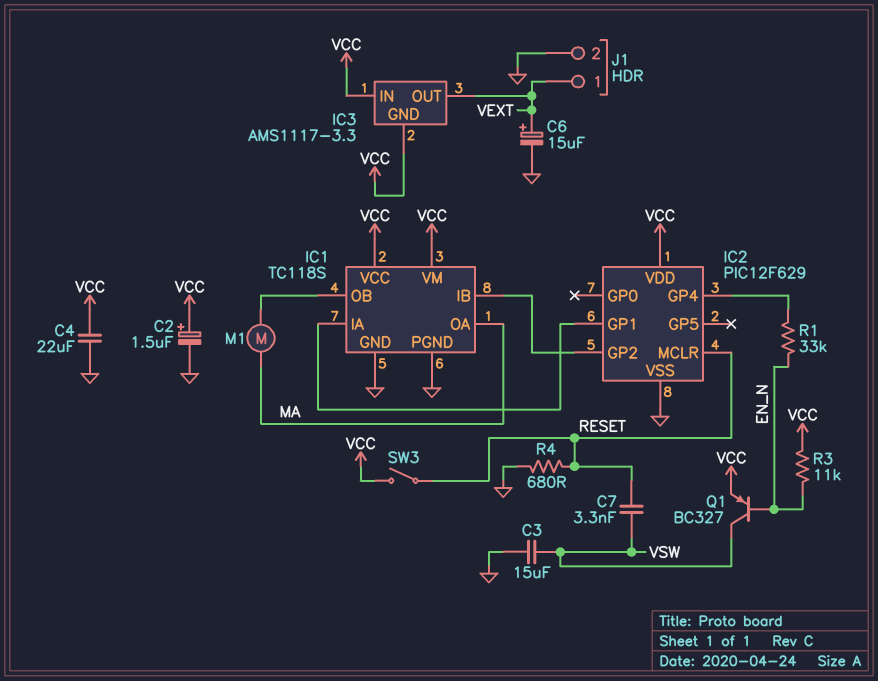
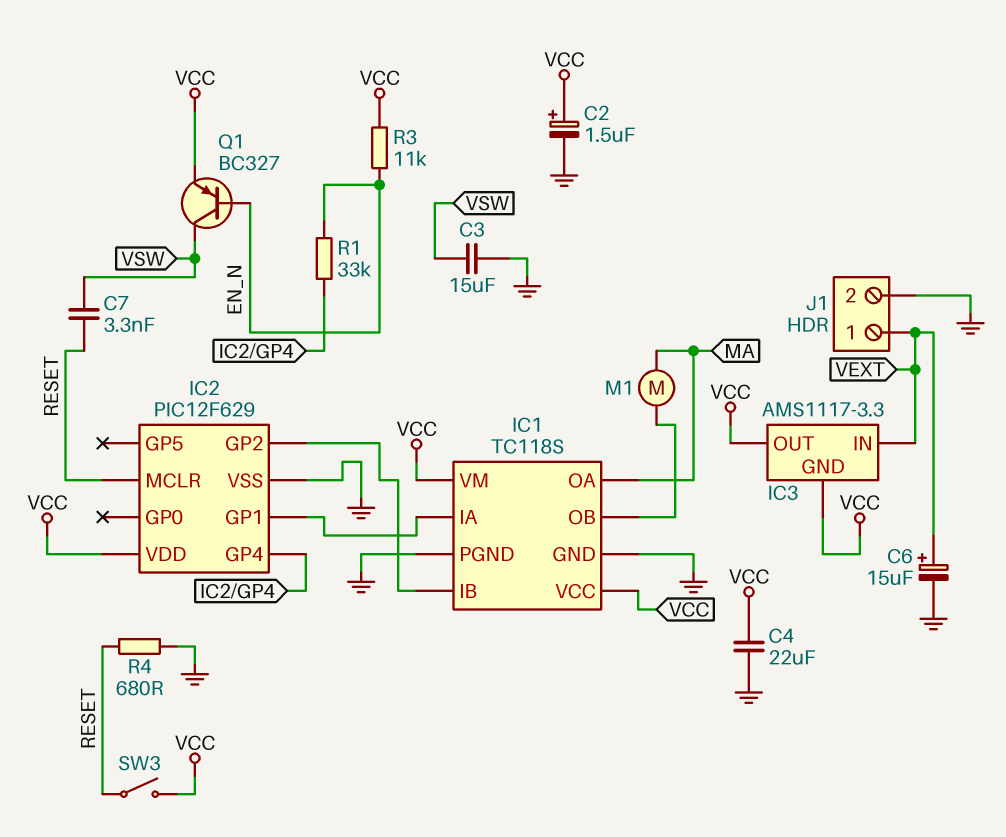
IC3 pin IN: VCC -> VEXT
IC3 pin OUT: VEXT -> VCC

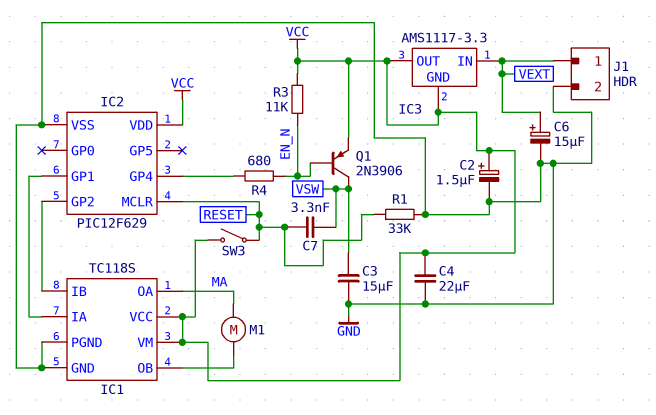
Q1: PNP BC327 (B EN_N, C VSW, E VCC) -> PNP 2N3906 (B EN_N, C VSW, E VCC)
R1: 33k (EN_N, IC2/GP4) -> 33k (GND, RESET)
R4: 680 (GND, RESET) -> 680 (EN_N, IC2/GP4)

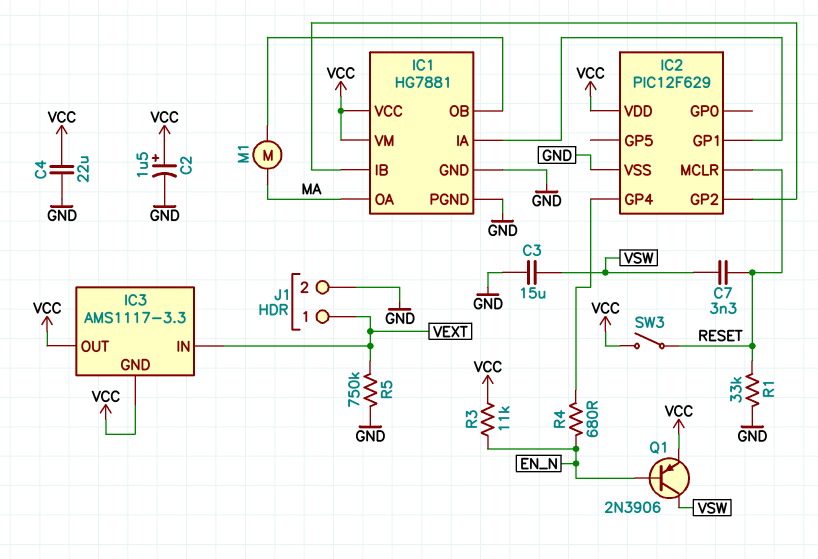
C6: 15uF (plus VEXT, minus GND) -> none
IC1: TC118S -> HG7881
R5: none -> 750k (GND, VEXT)

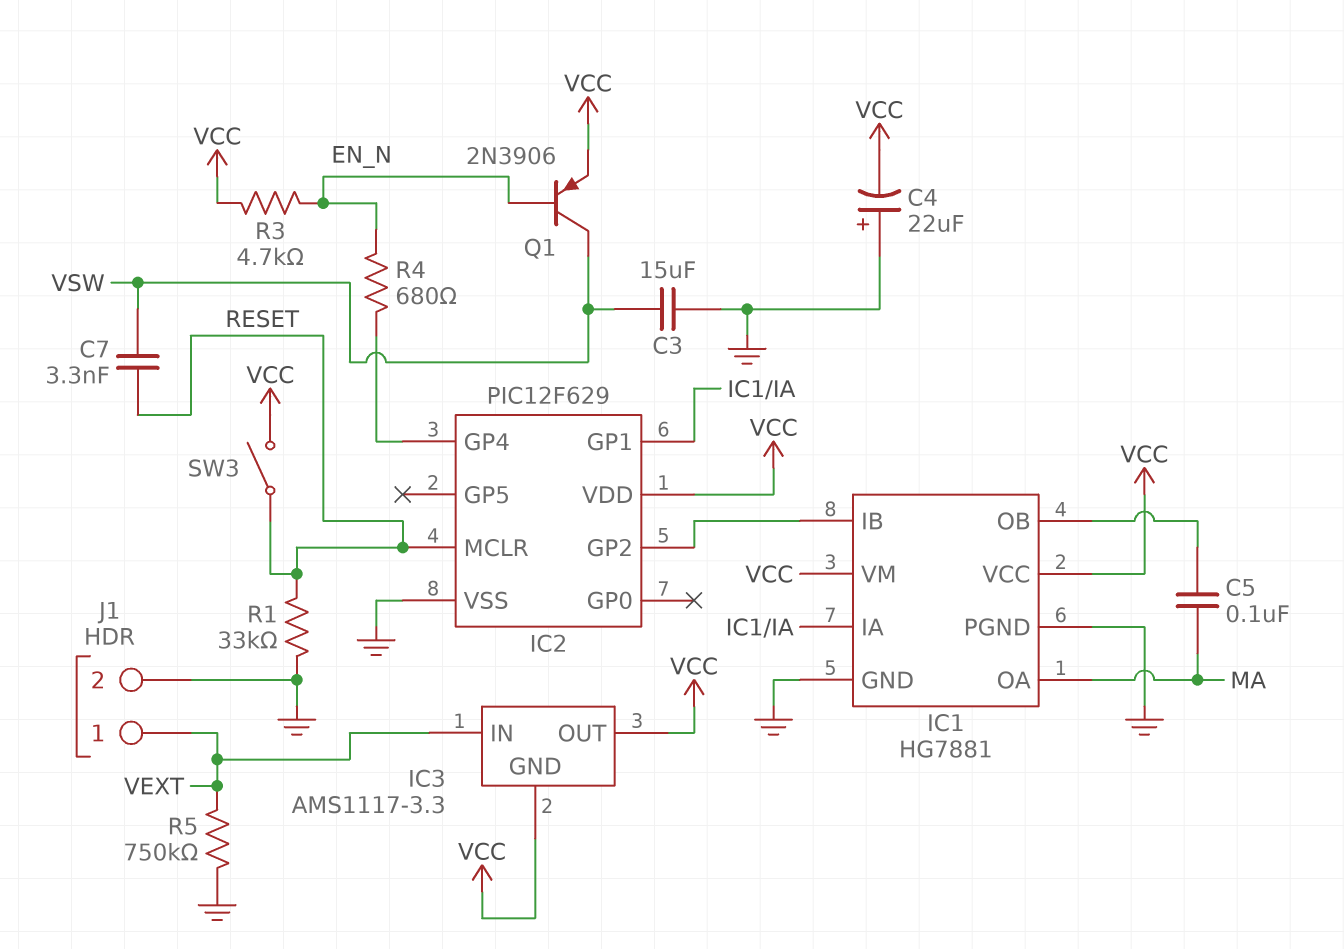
C2: 1.5uF (plus VCC, minus GND) -> none
C4: 22uF (GND, VCC) -> 22uF (plus GND, minus VCC)
C5: none -> 100nF (IC1/OB, MA)
M1: motor (IC1/OB, MA) -> none
R3: 11k (EN_N, VCC) -> 4.7k (EN_N, VCC)

